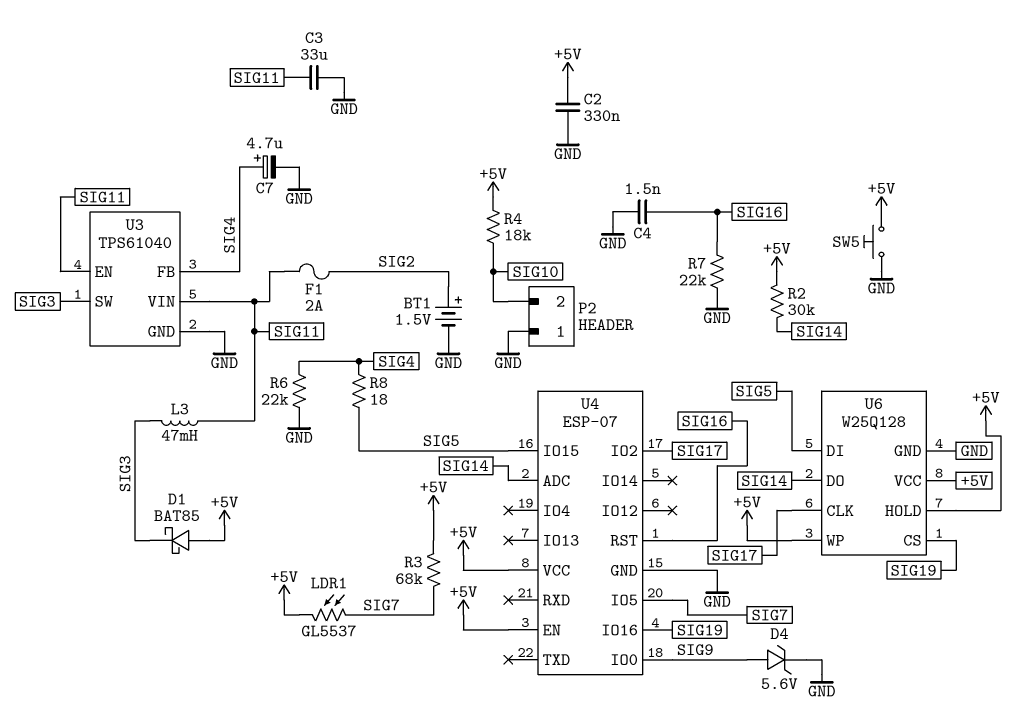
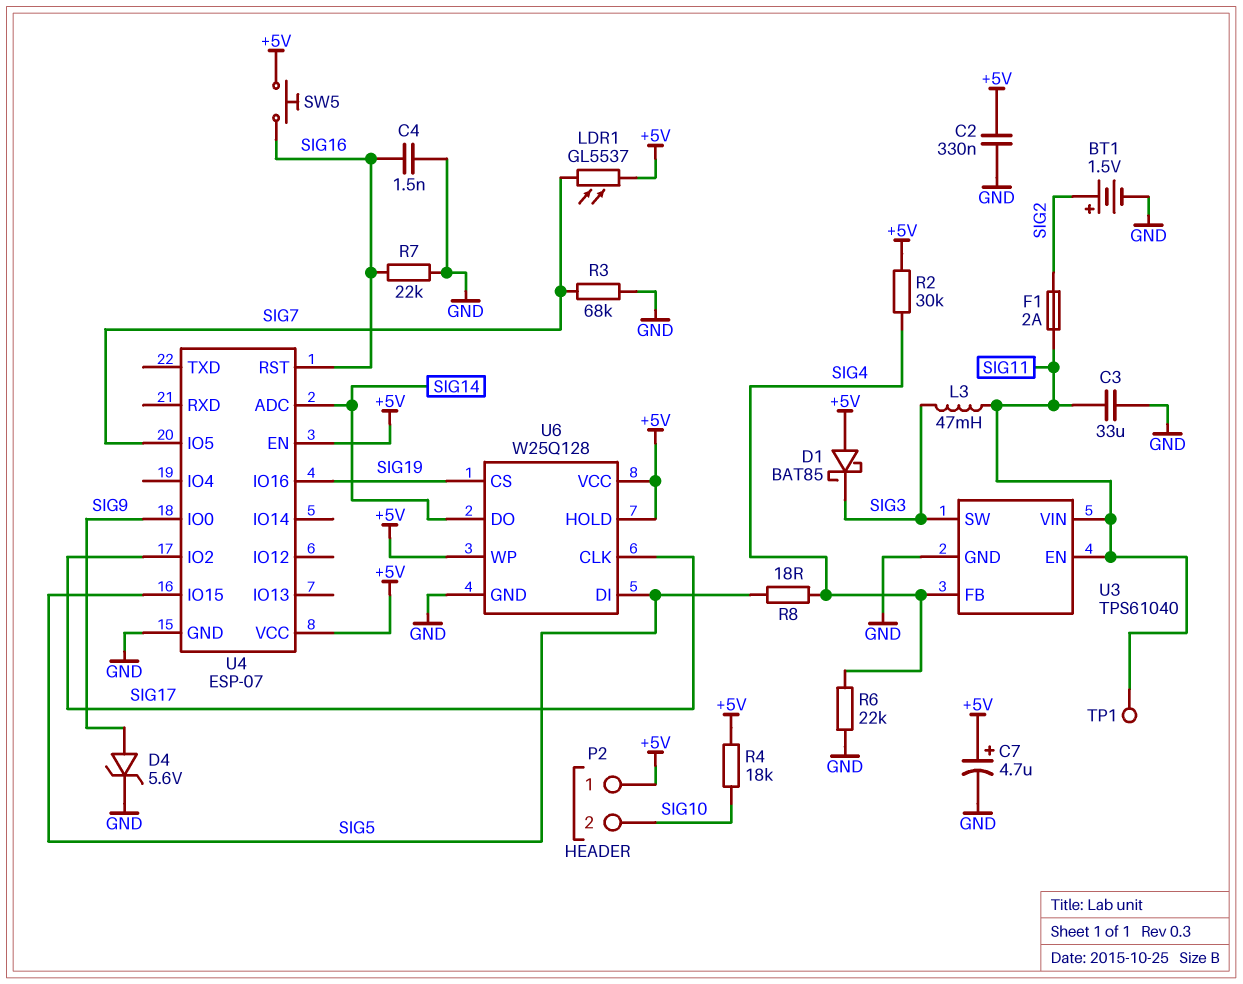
C7: 4.7uF (plus SIG4, minus GND) -> 4.7uF (plus +5V, minus GND)
P2 pin 1: GND -> +5V
R2: 30k (+5V, SIG14) -> 30k (+5V, SIG4)
R3: 68k (+5V, SIG7) -> 68k (GND, SIG7)
SW5: button (+5V, GND) -> button (+5V, SIG16)
TP1: none -> test point (SIG11)

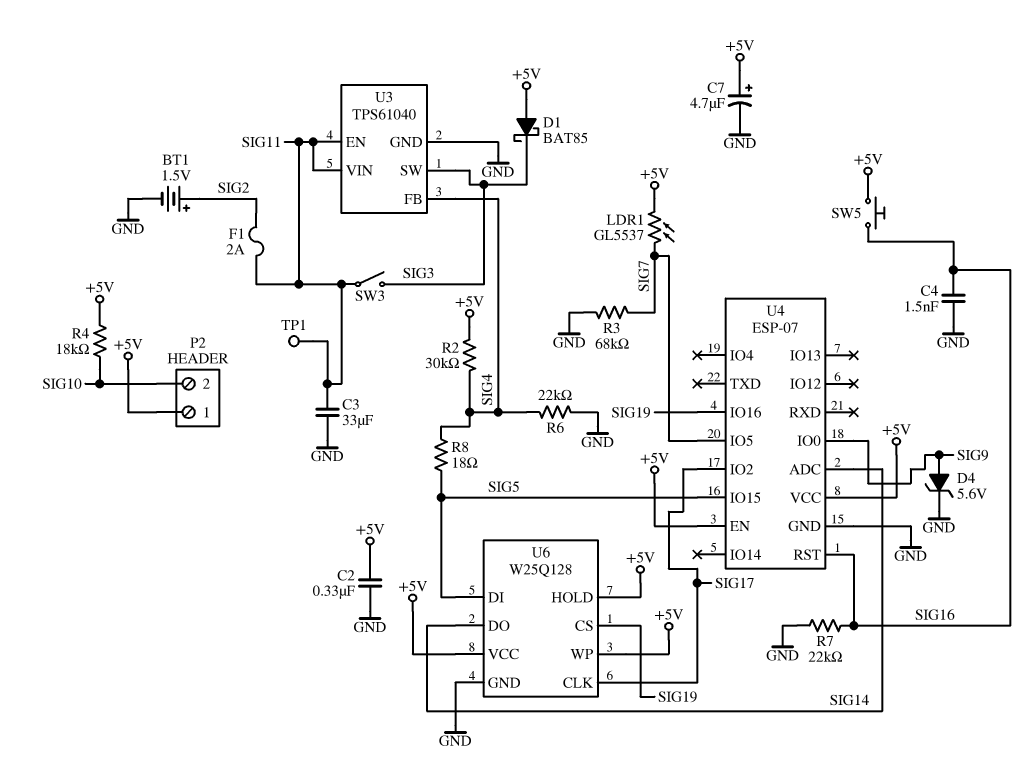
L3: 47mH (SIG3, SIG11) -> none
SW3: none -> switch (SIG3, SIG11)

